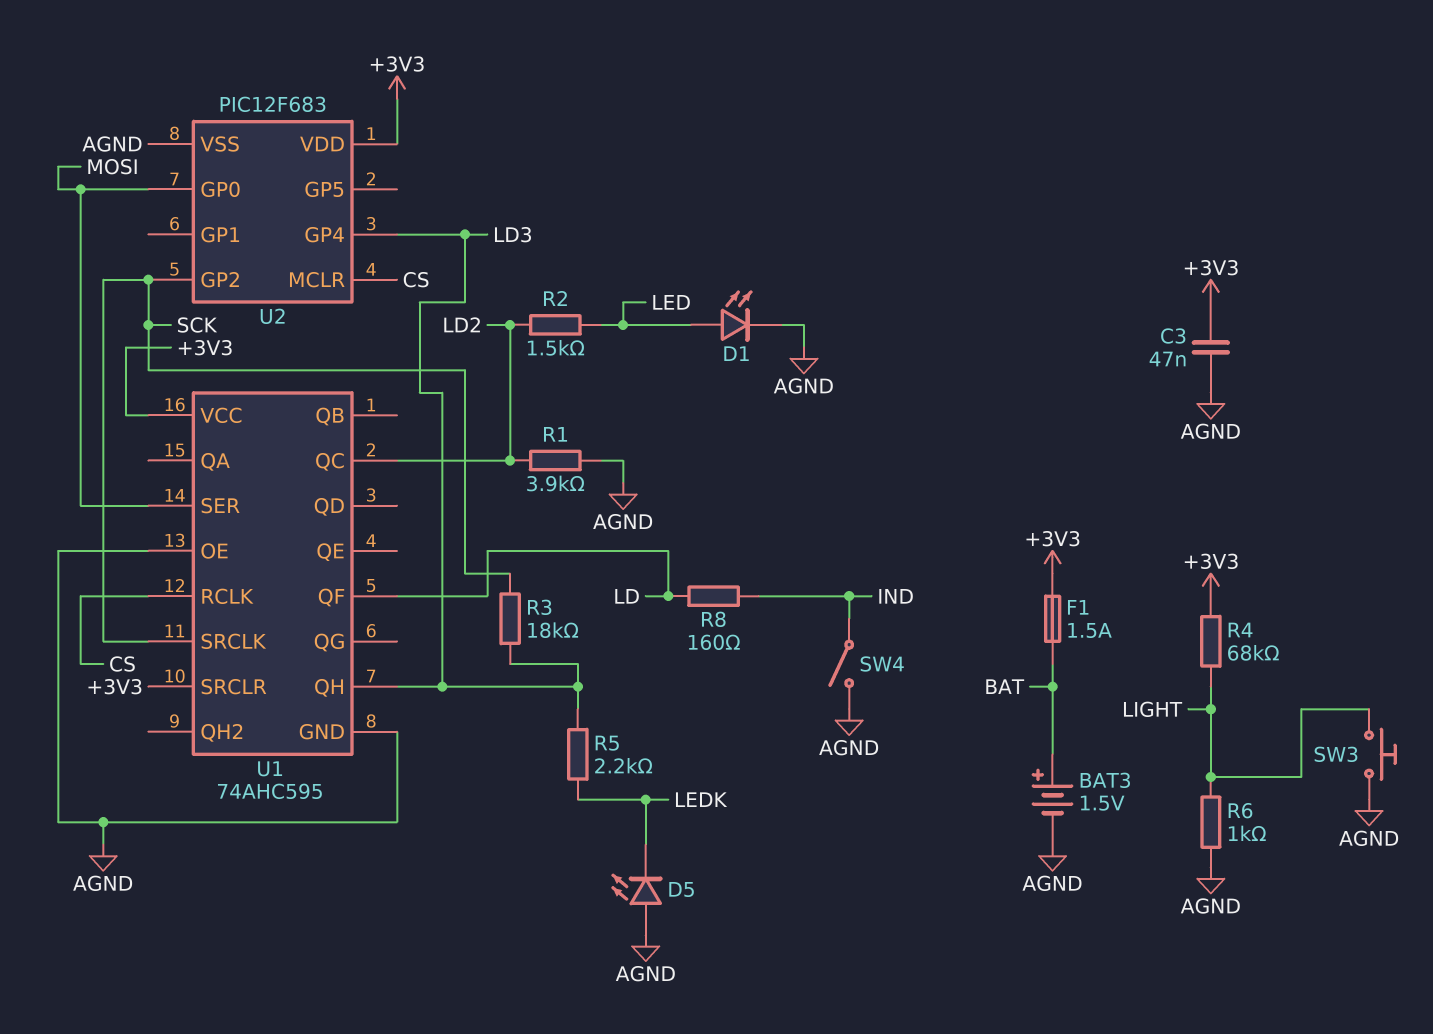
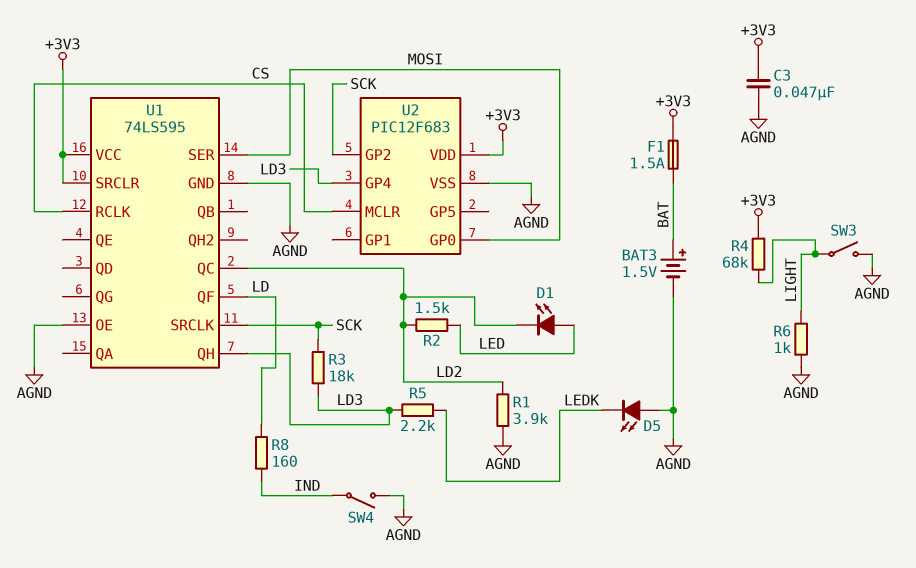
D1: LED (A LED, K AGND) -> LED (A LED, K LD2)
SW3: button (AGND, LIGHT) -> switch (AGND, LIGHT)
U1: 74AHC595 -> 74LS595

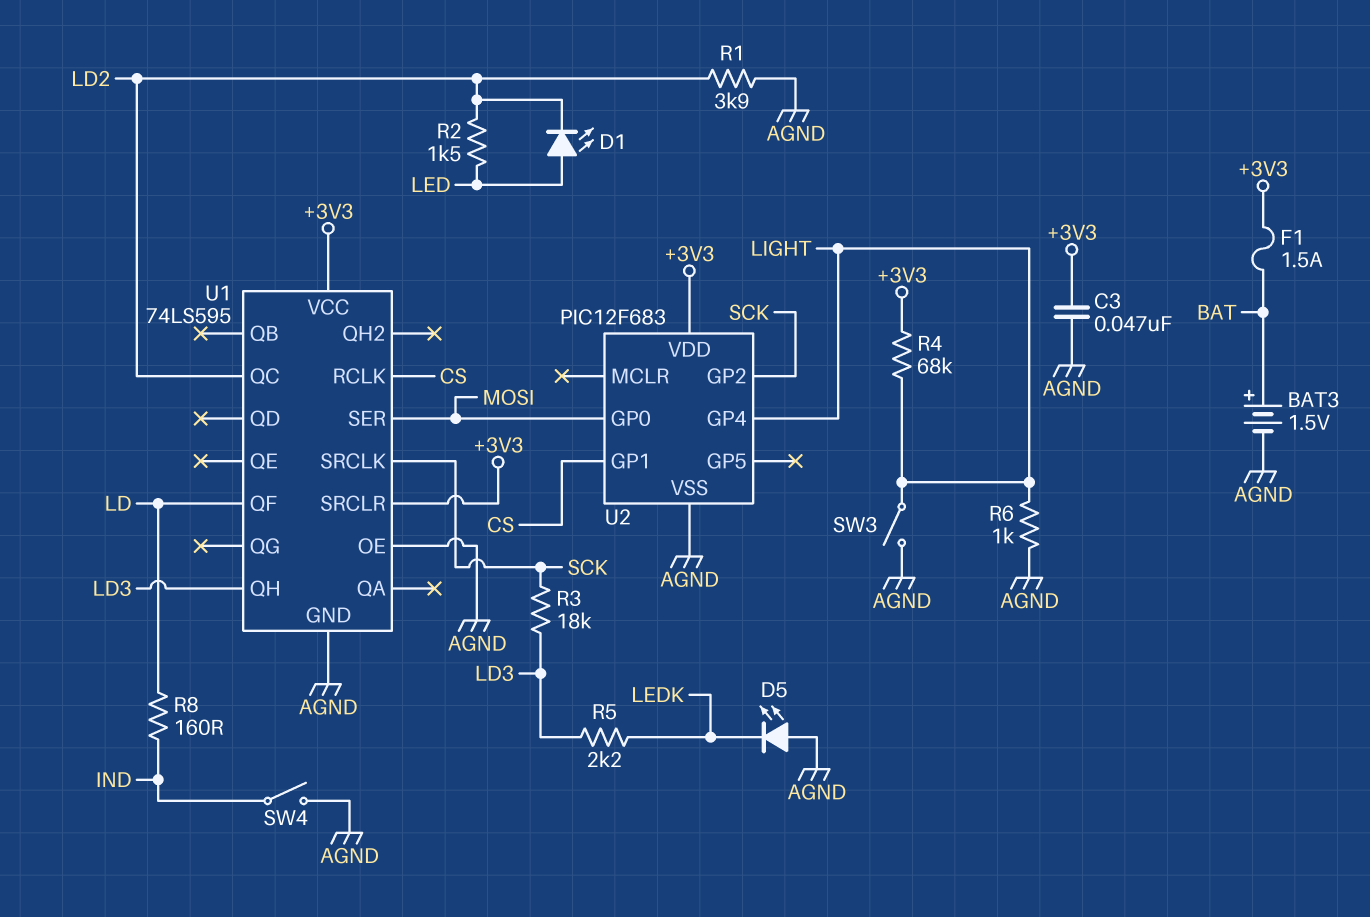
U2 pin GP1: none -> CS
U2 pin GP4: LD3 -> LIGHT
U2 pin MCLR: CS -> none

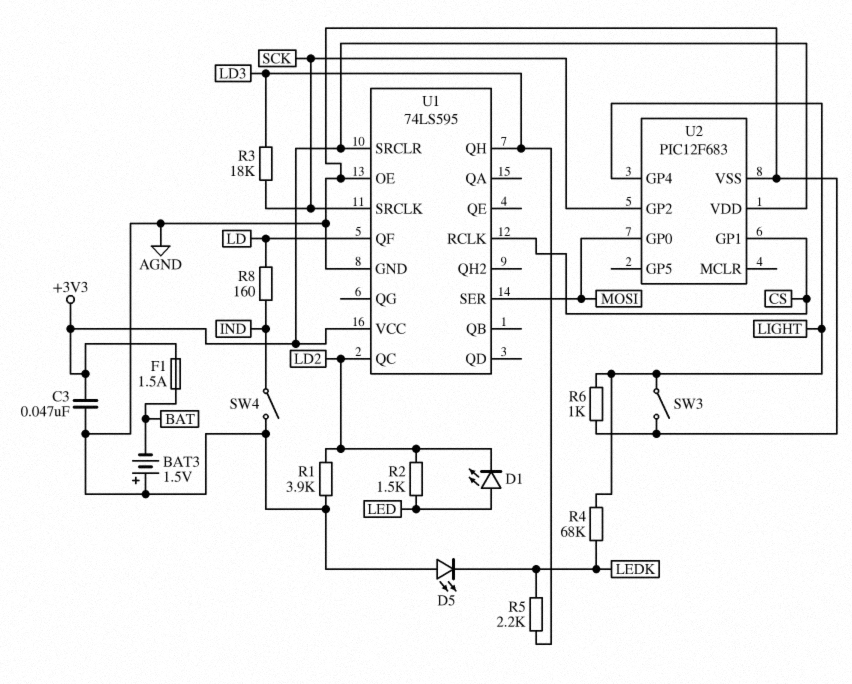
BAT3: 1.5V (plus BAT, minus AGND) -> 1.5V (plus AGND, minus BAT)
R4: 68k (+3V3, LIGHT) -> 68k (LEDK, LIGHT)

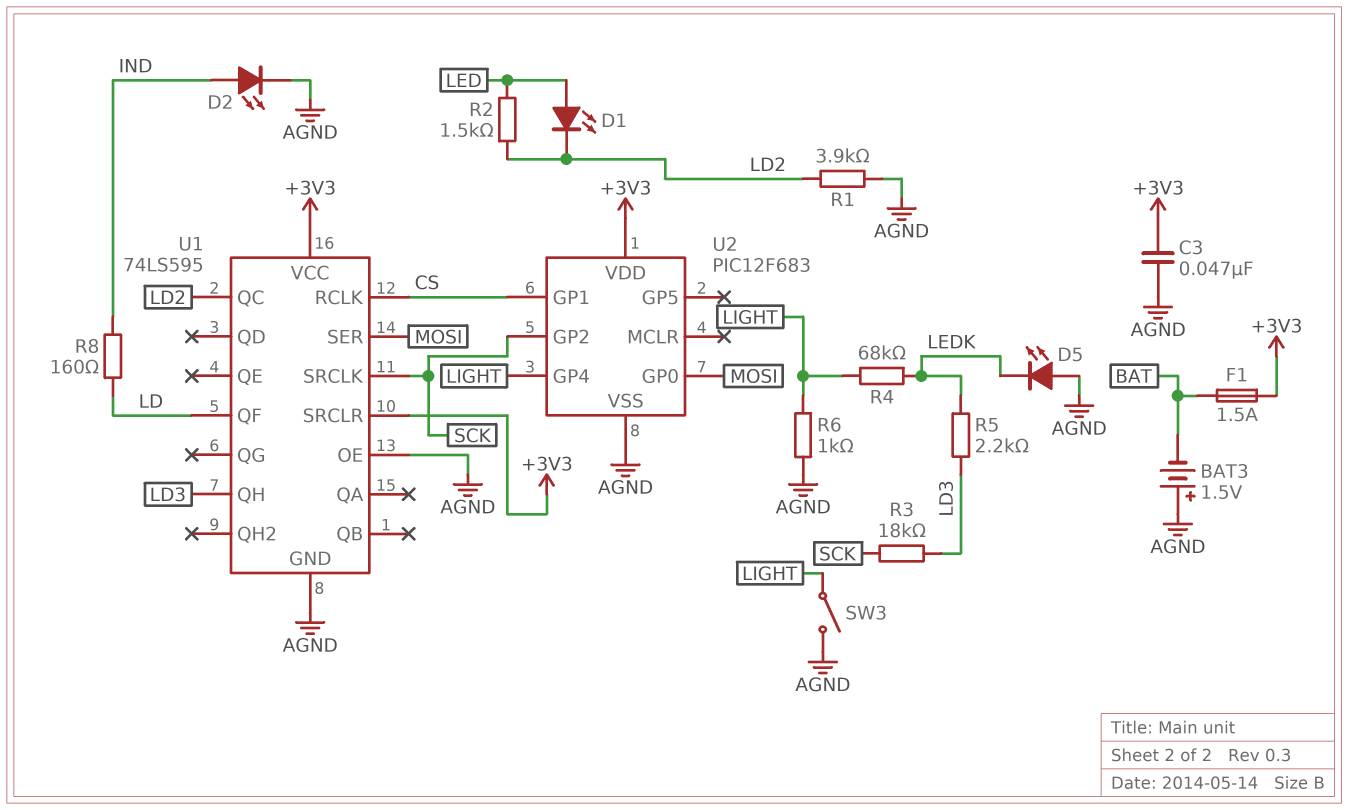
D2: none -> LED (A IND, K AGND)
SW4: switch (AGND, IND) -> none

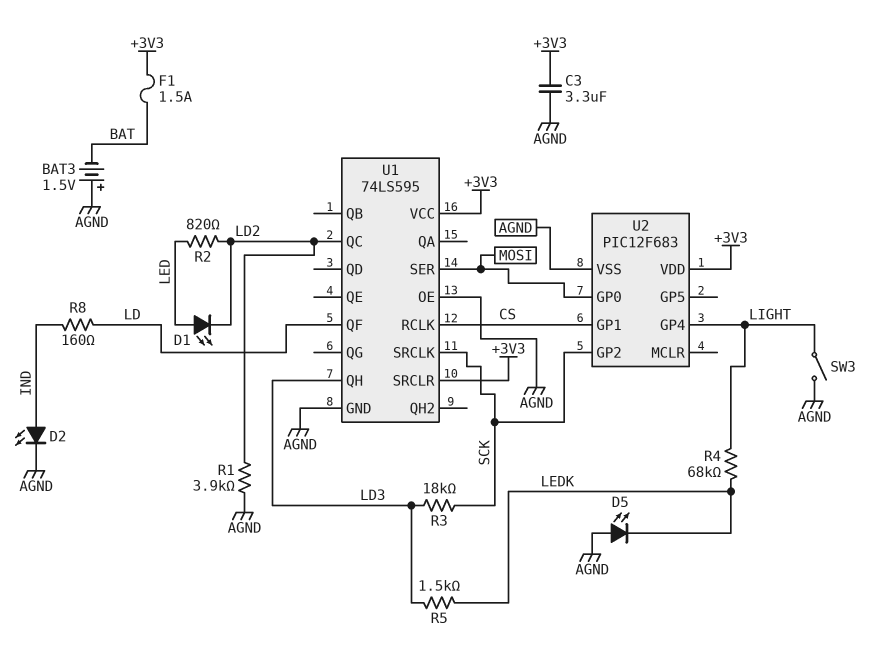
C3: 47nF (+3V3, AGND) -> 3.3uF (+3V3, AGND)
R2: 1.5k (LD2, LED) -> 820 (LD2, LED)
R5: 2.2k (LD3, LEDK) -> 1.5k (LD3, LEDK)
R6: 1k (AGND, LIGHT) -> none

